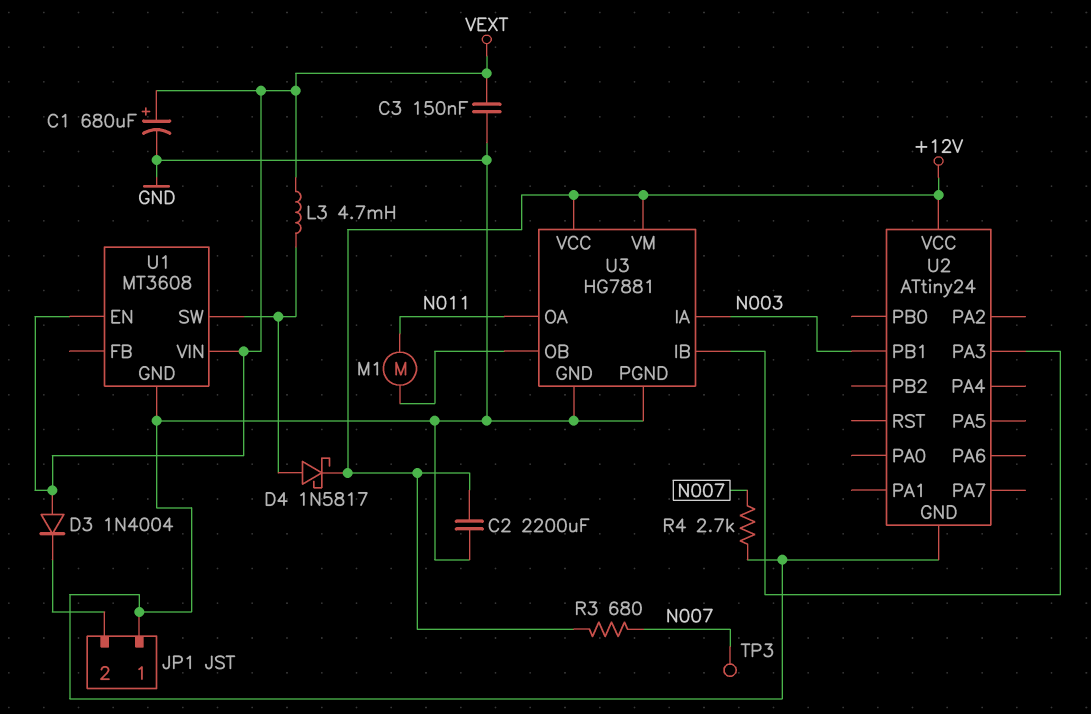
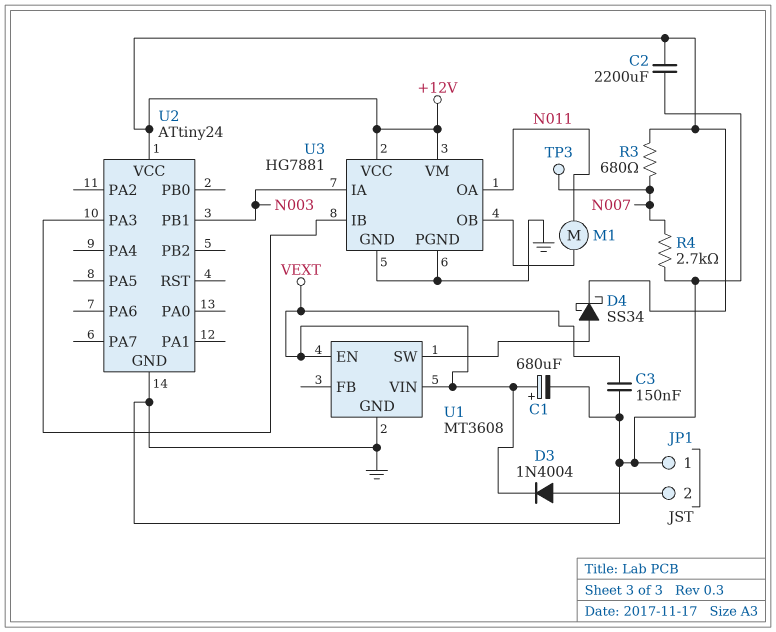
D3: diode 1N4004 (A VEXT, K JP1/2) -> diode 1N4004 (A JP1/2, K VEXT)
D4: schottky 1N5817 (A U1/SW, K +12V) -> schottky SS34 (A U1/SW, K +12V)
L3: 4.7mH (U1/SW, VEXT) -> none

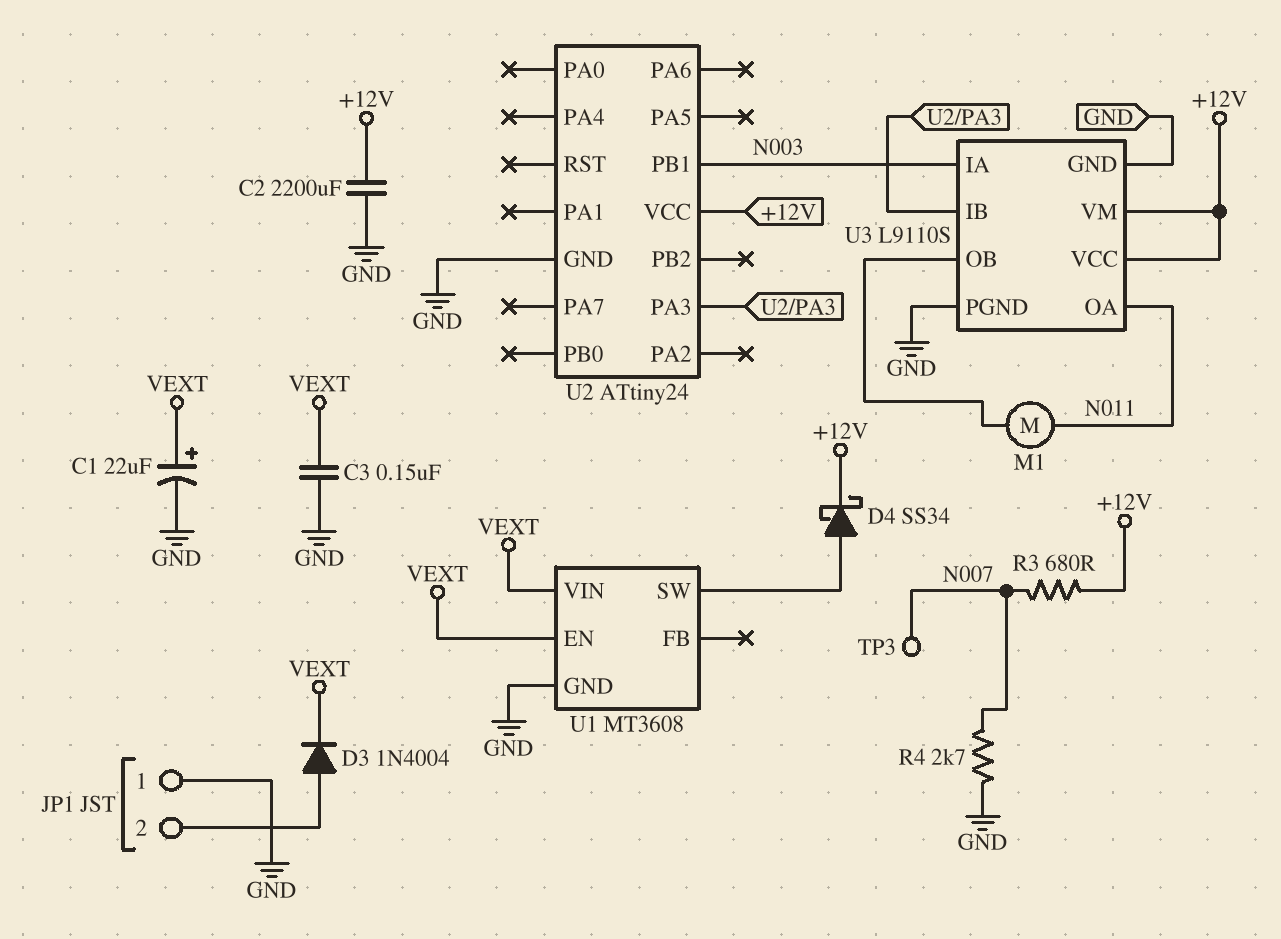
C1: 680uF (plus VEXT, minus GND) -> 22uF (plus VEXT, minus GND)
U3: HG7881 -> L9110S

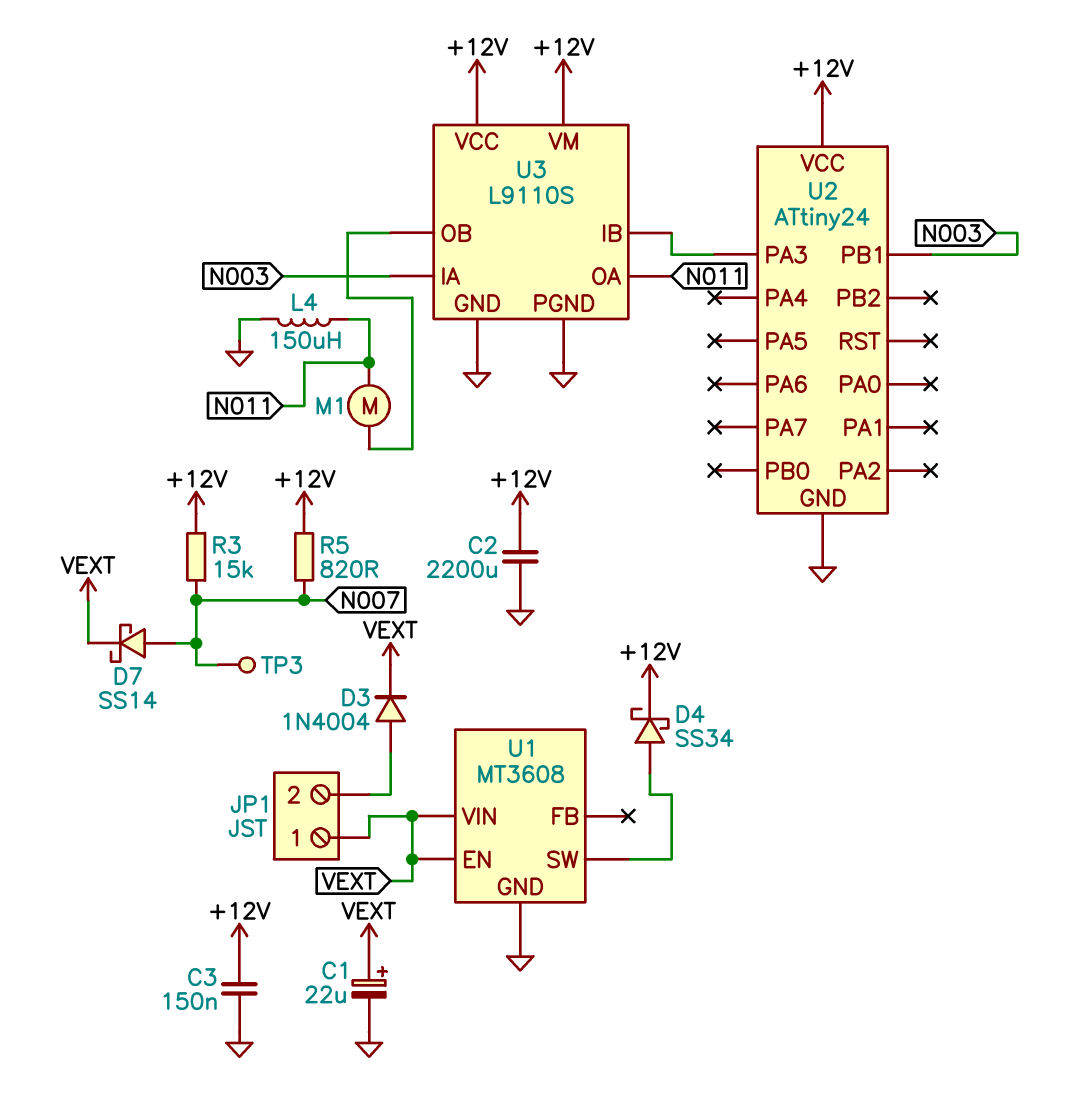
C3: 150nF (GND, VEXT) -> 150nF (+12V, GND)
D7: none -> schottky SS14 (A N007, K VEXT)
JP1 pin 1: GND -> VEXT
L4: none -> 150uH (GND, N011)
R3: 680 (+12V, N007) -> 15k (+12V, N007)
R4: 2.7k (GND, N007) -> none
R5: none -> 820 (+12V, N007)

